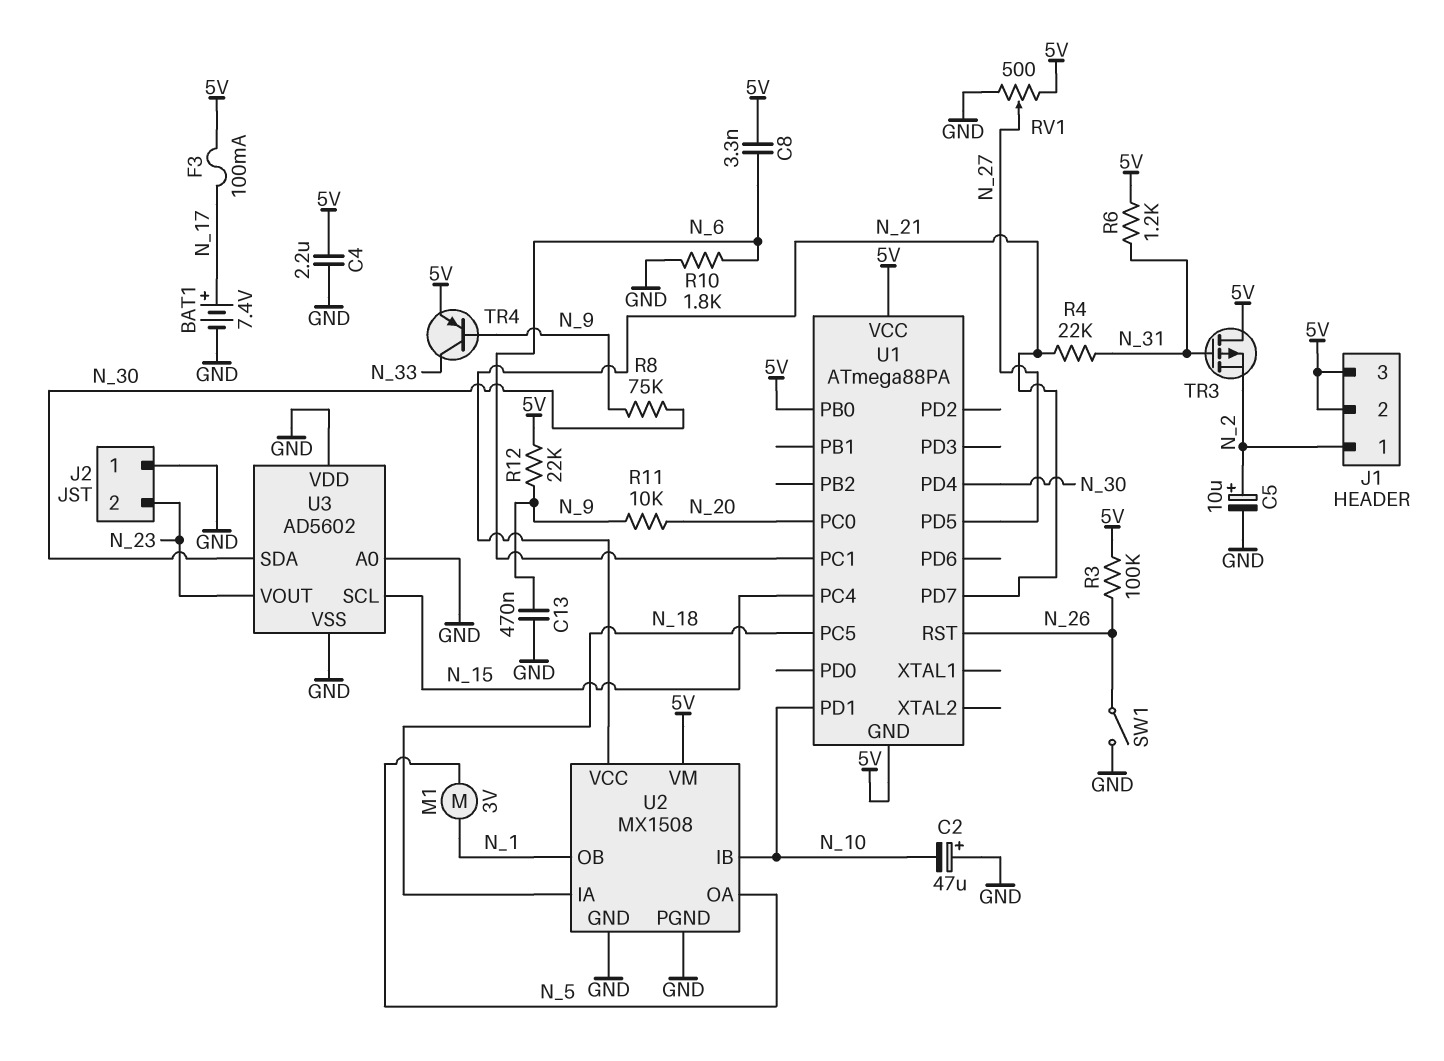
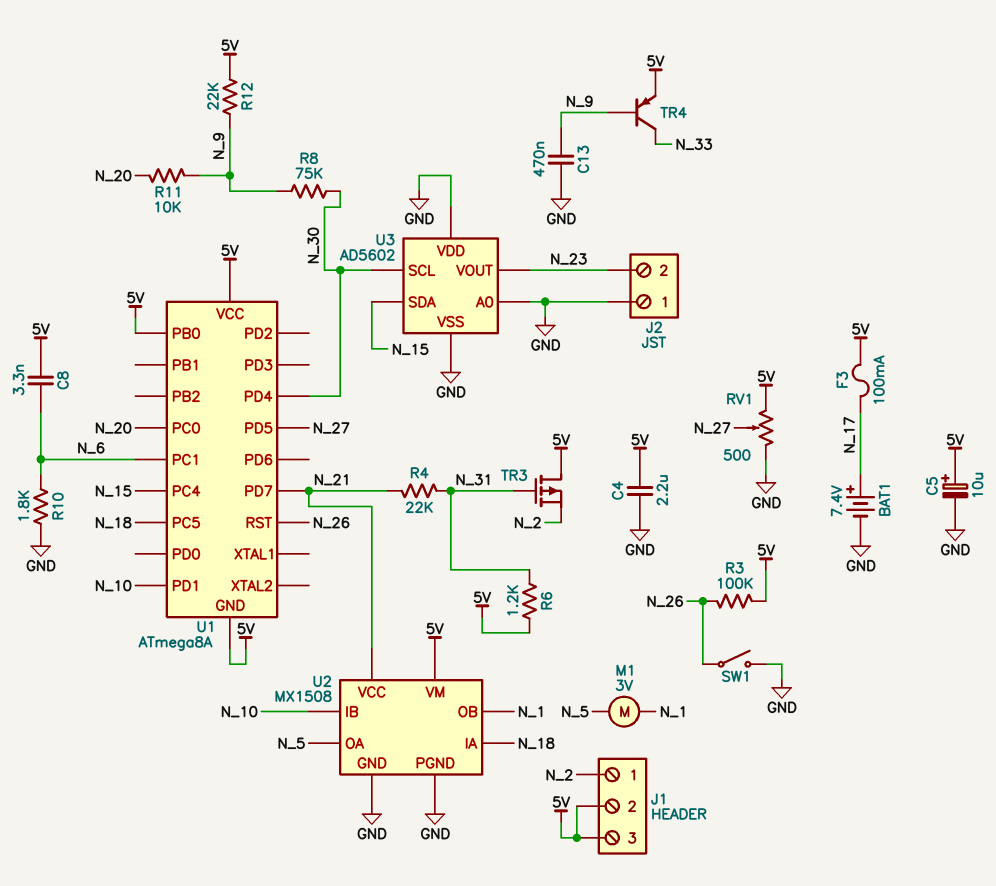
C2: 47uF (plus GND, minus N_10) -> none
C5: 10uF (plus N_2, minus GND) -> 10uF (plus 5V, minus GND)
U1: ATmega88PA -> ATmega8A
U3 pin SCL: N_15 -> N_30
U3 pin SDA: N_30 -> N_15

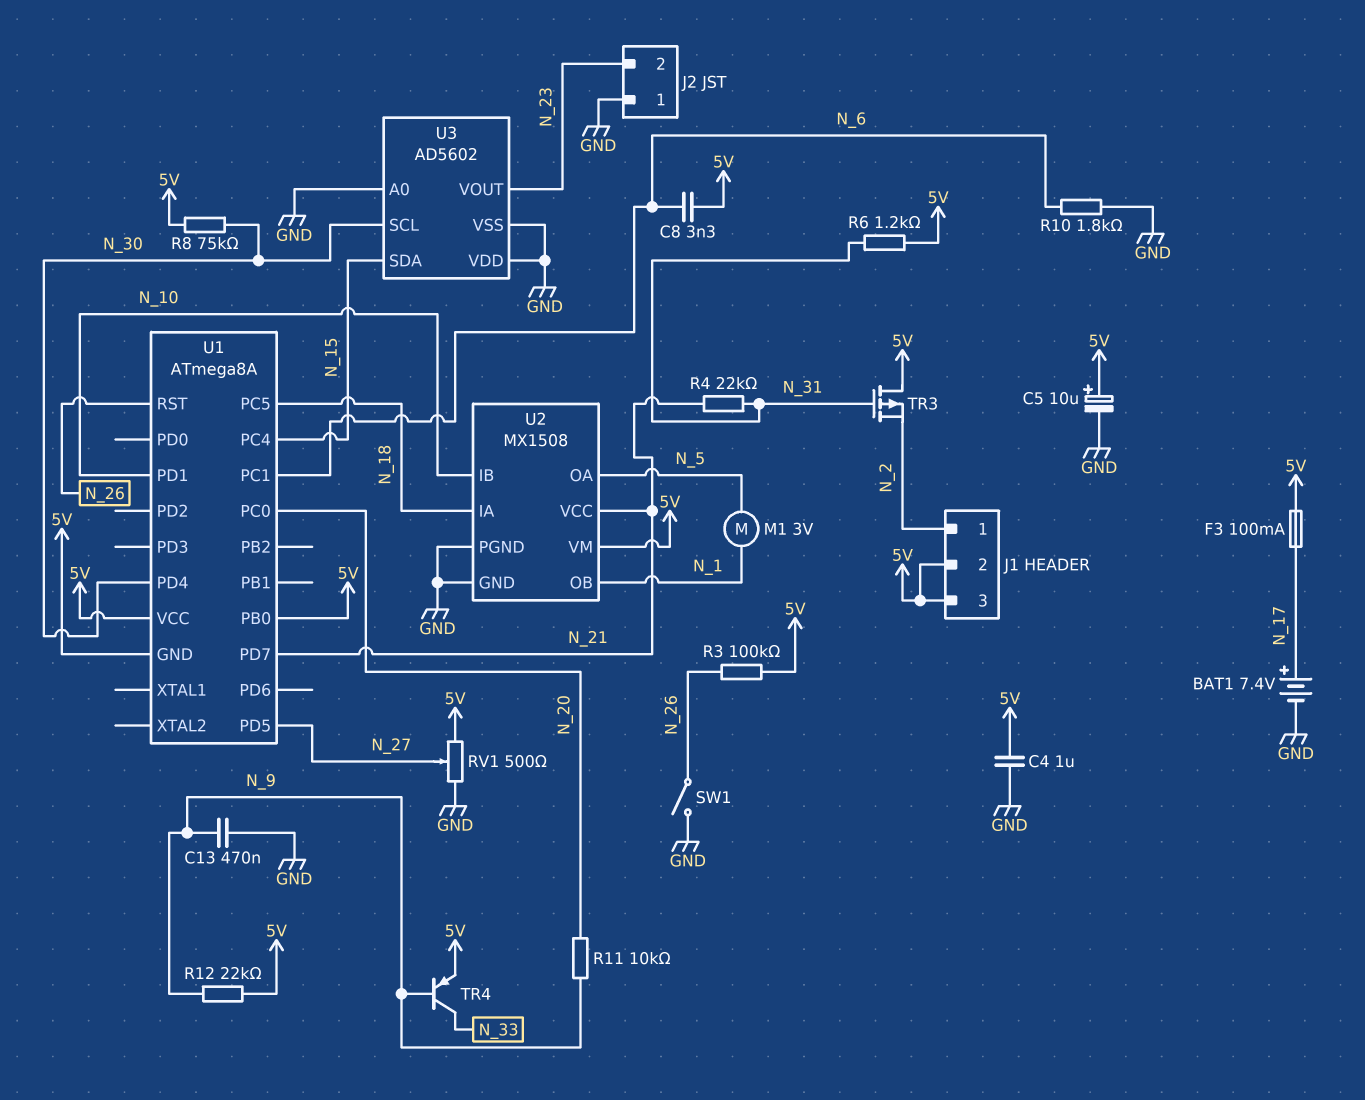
C4: 2.2uF (5V, GND) -> 1uF (5V, GND)
R8: 75k (N_9, N_30) -> 75k (5V, N_30)

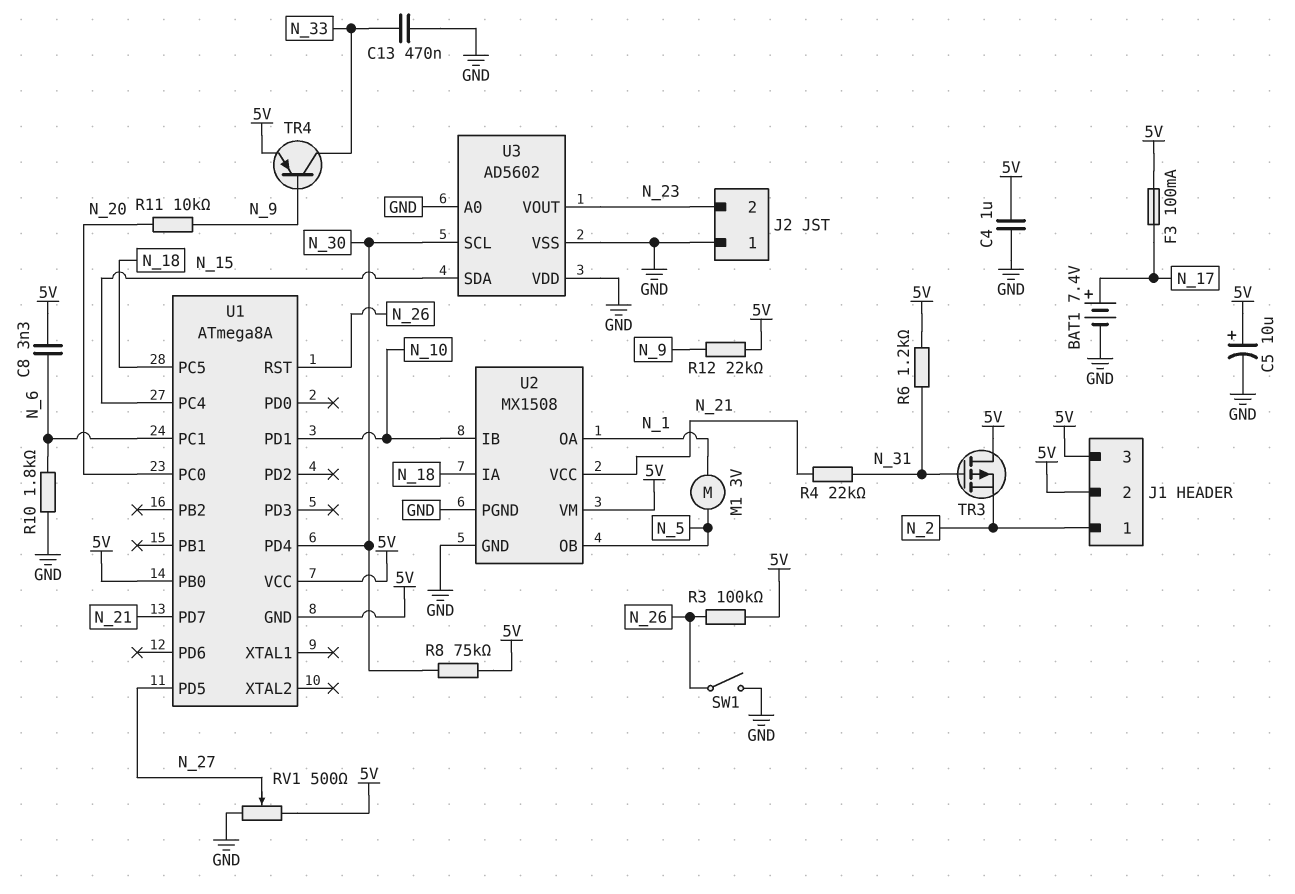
C13: 470nF (GND, N_9) -> 470nF (GND, N_33)
U2 pin OA: N_5 -> N_1
U2 pin OB: N_1 -> N_5

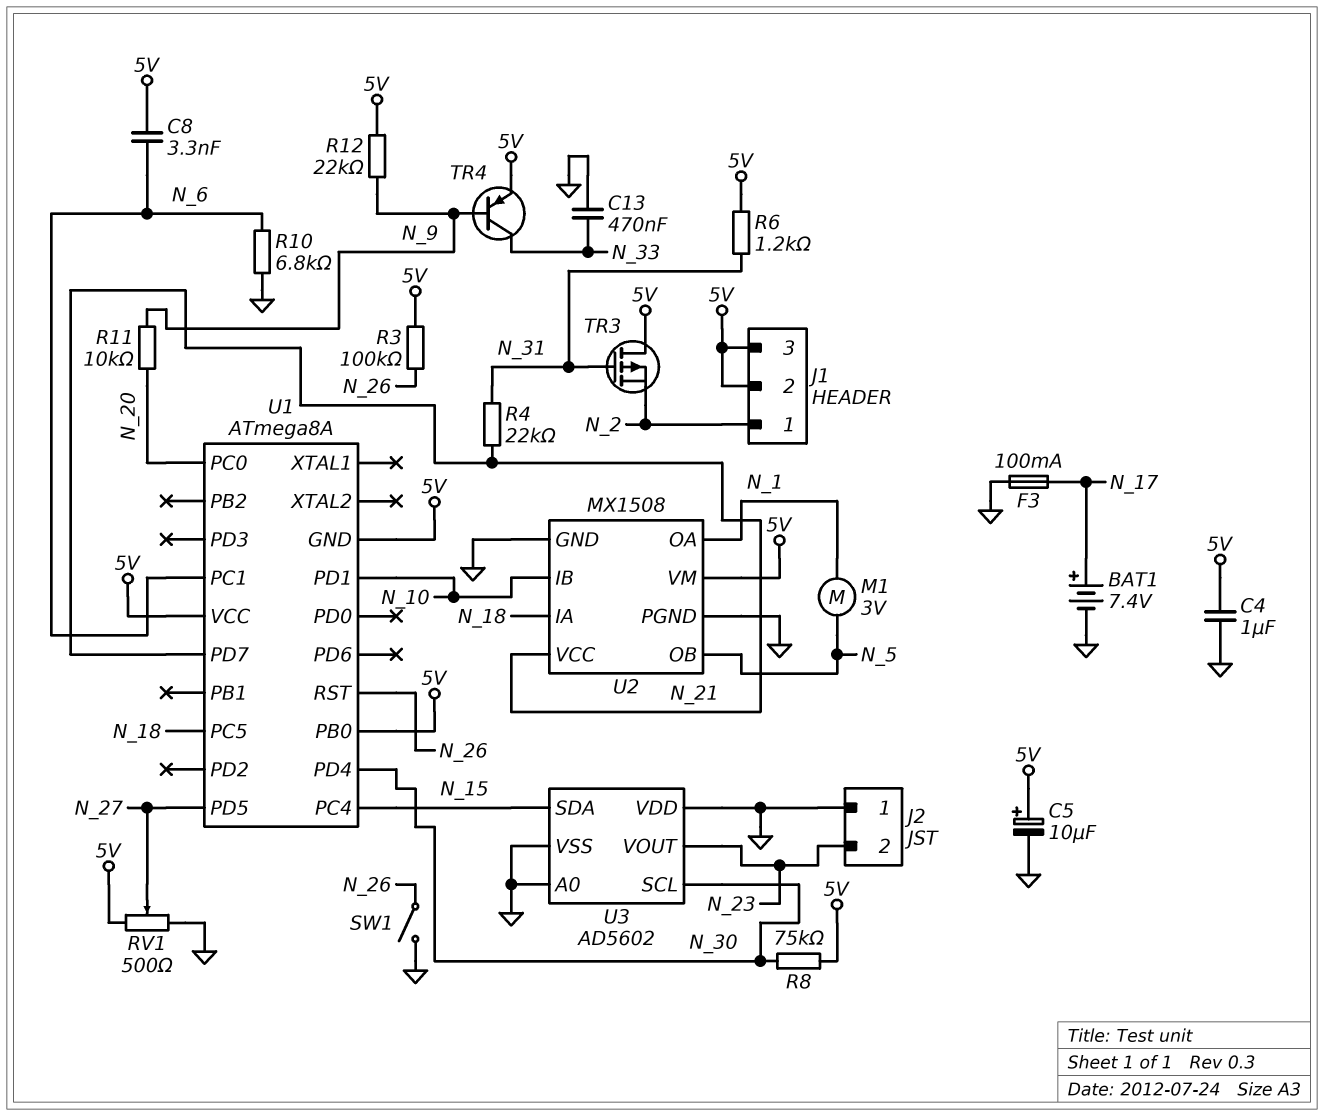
F3: 100mA (5V, N_17) -> 100mA (GND, N_17)
R10: 1.8k (GND, N_6) -> 6.8k (GND, N_6)

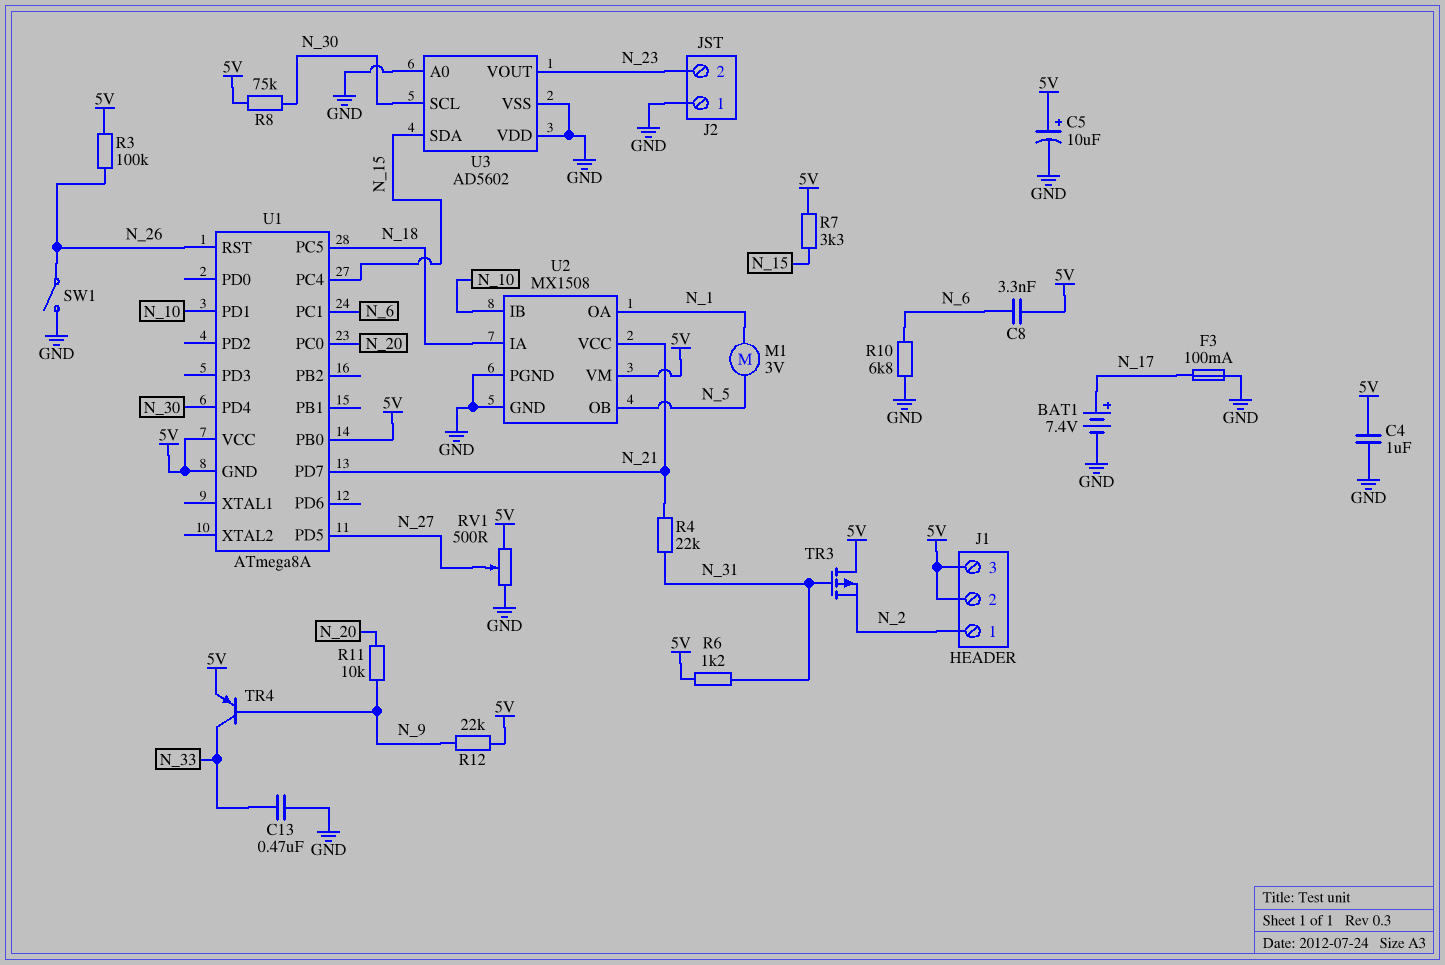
R7: none -> 3.3k (5V, N_15)

